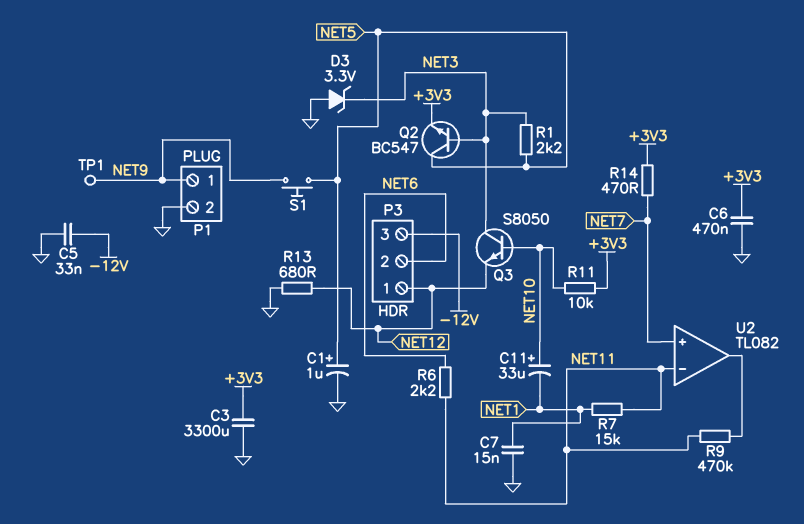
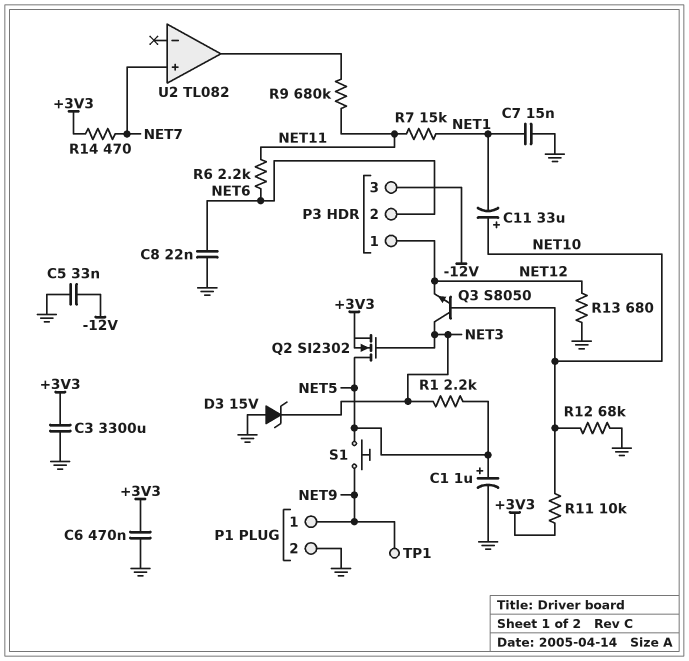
C8: none -> 22nF (GND, NET6)
D3: zener 3.3V (A GND, K NET3) -> zener 15V (A GND, K NET3)
Q2: NPN BC547 (B NET3, C NET5, E +3V3) -> NMOS SI2302 (G NET3, D NET5, S +3V3)
R9: 470k (NET11, U2/out) -> 680k (NET11, U2/out)
R12: none -> 68k (GND, NET10)
U2 pin in-: NET11 -> none

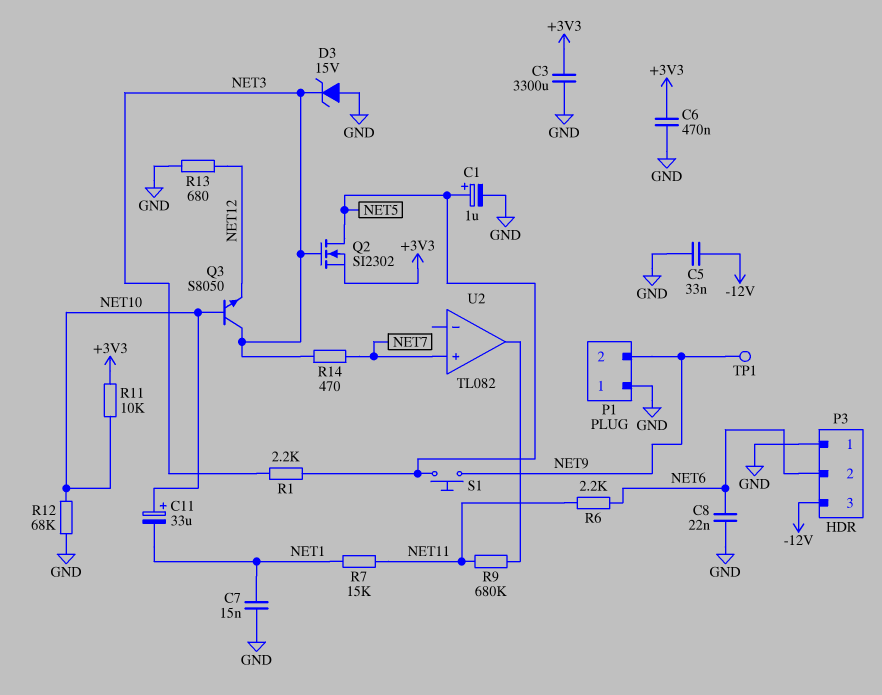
P1 pin 1: NET9 -> GND
P1 pin 2: GND -> NET9
P3 pin 1: NET12 -> GND
R14: 470 (+3V3, NET7) -> 470 (NET3, NET7)

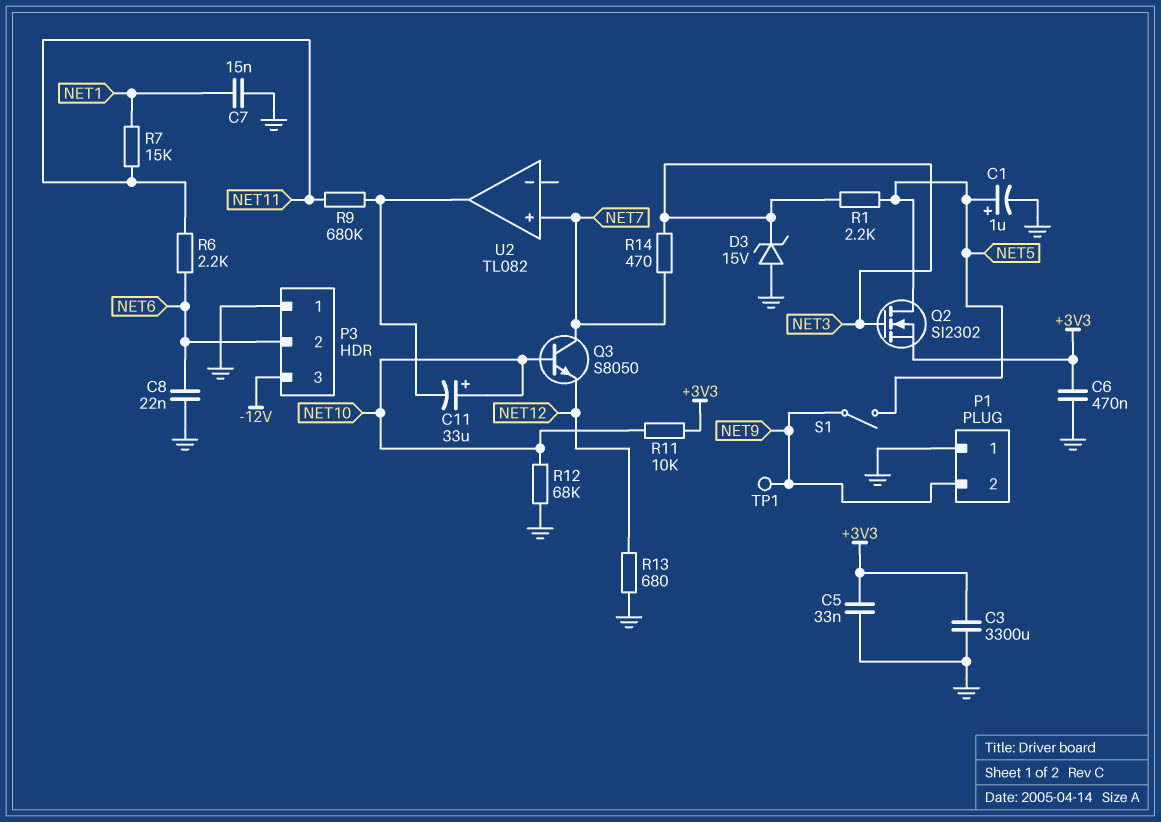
C5: 33nF (-12V, GND) -> 33nF (+3V3, GND)
C11: 33uF (plus NET10, minus NET1) -> 33uF (plus NET10, minus U2/out)
Q3: NPN S8050 (B NET10, C NET3, E NET12) -> NPN S8050 (B NET10, C NET7, E NET12)
S1: button (NET5, NET9) -> switch (NET5, NET9)

